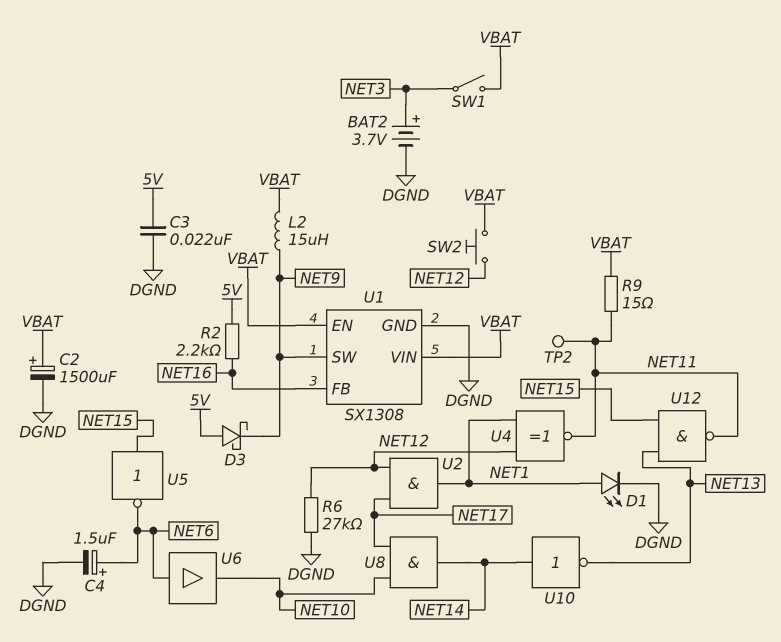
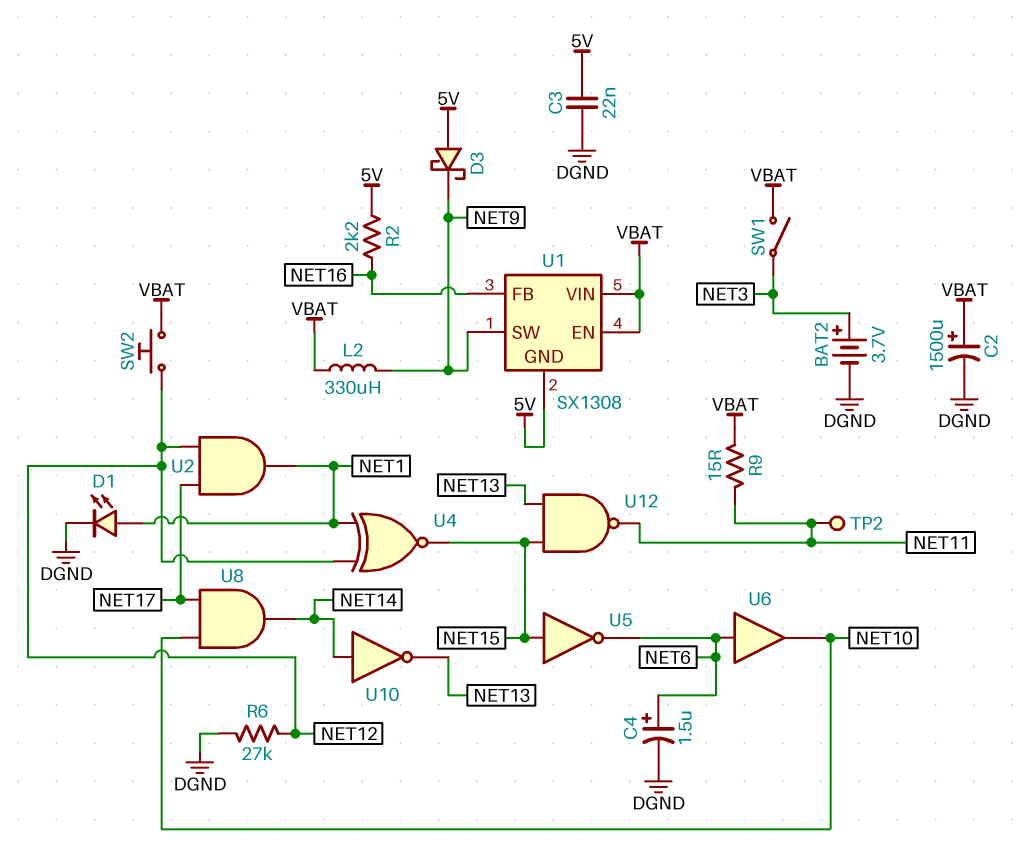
L2: 15uH (NET9, VBAT) -> 330uH (NET9, VBAT)
U1 pin GND: DGND -> 5V
U4: XNOR (in NET1, in NET12, out NET11) -> XNOR (in NET1, in NET12, out NET15)

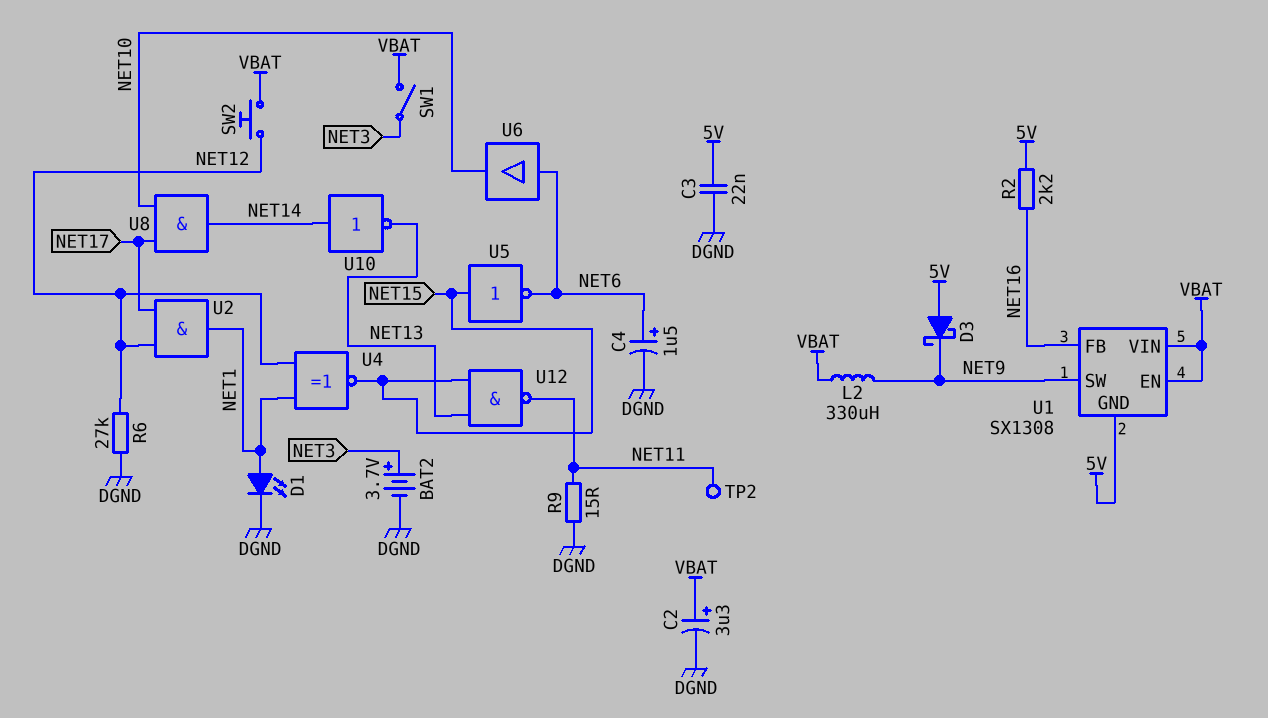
C2: 1500uF (plus VBAT, minus DGND) -> 3.3uF (plus VBAT, minus DGND)
R9: 15 (NET11, VBAT) -> 15 (DGND, NET11)

